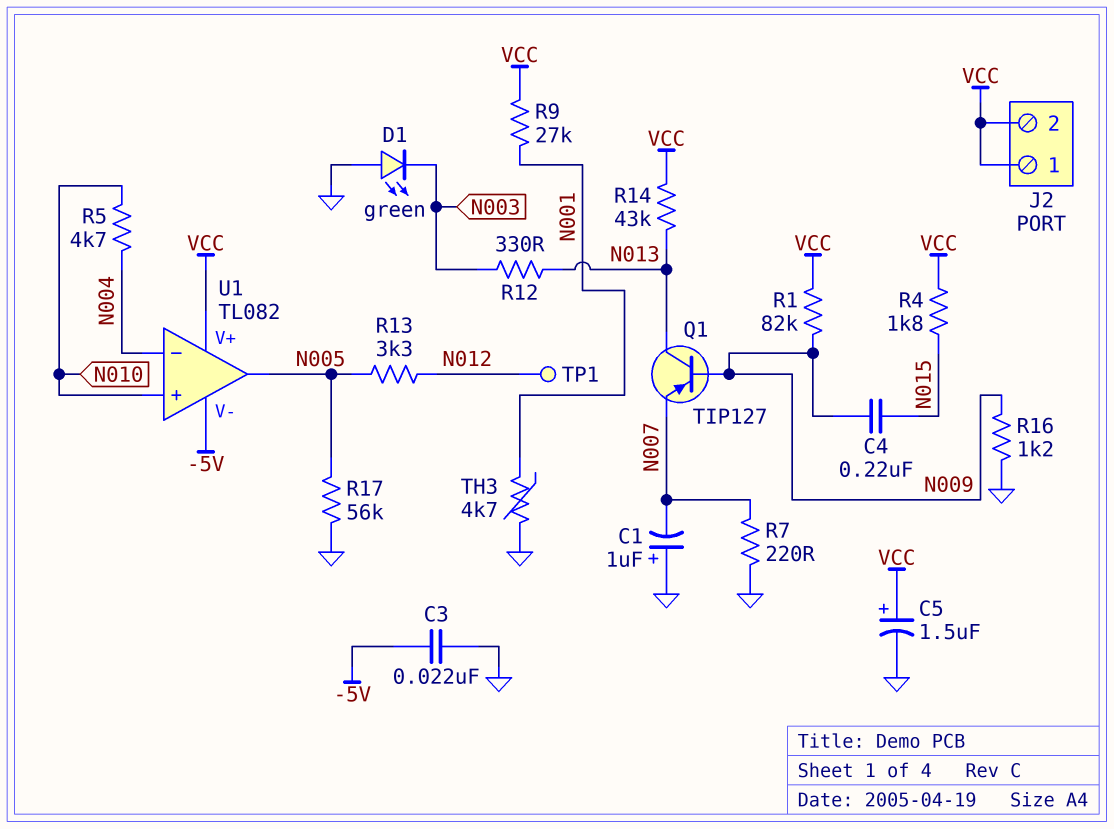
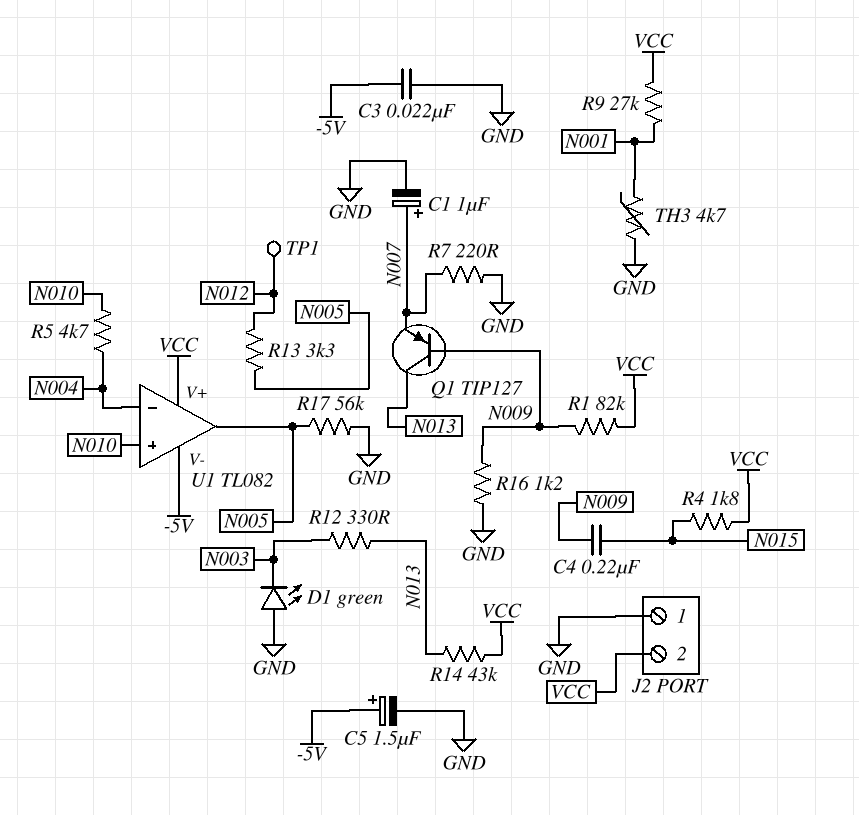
C1: 1uF (plus GND, minus N007) -> 1uF (plus N007, minus GND)
C5: 1.5uF (plus VCC, minus GND) -> 1.5uF (plus -5V, minus GND)
J2 pin 1: VCC -> GND

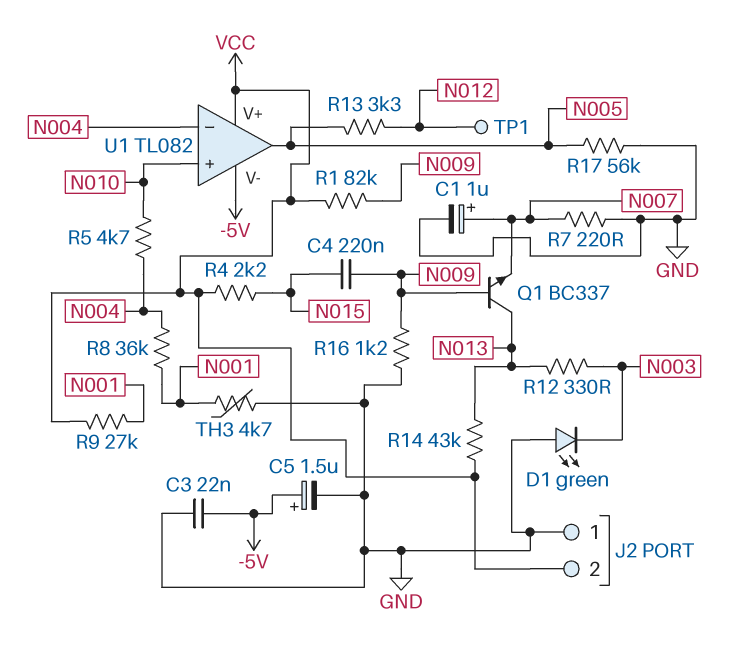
Q1: PNP TIP127 (B N009, C N013, E N007) -> NPN BC337 (B N009, C N013, E N007)
R4: 1.8k (N015, VCC) -> 2.2k (N015, VCC)
R8: none -> 36k (N001, N004)

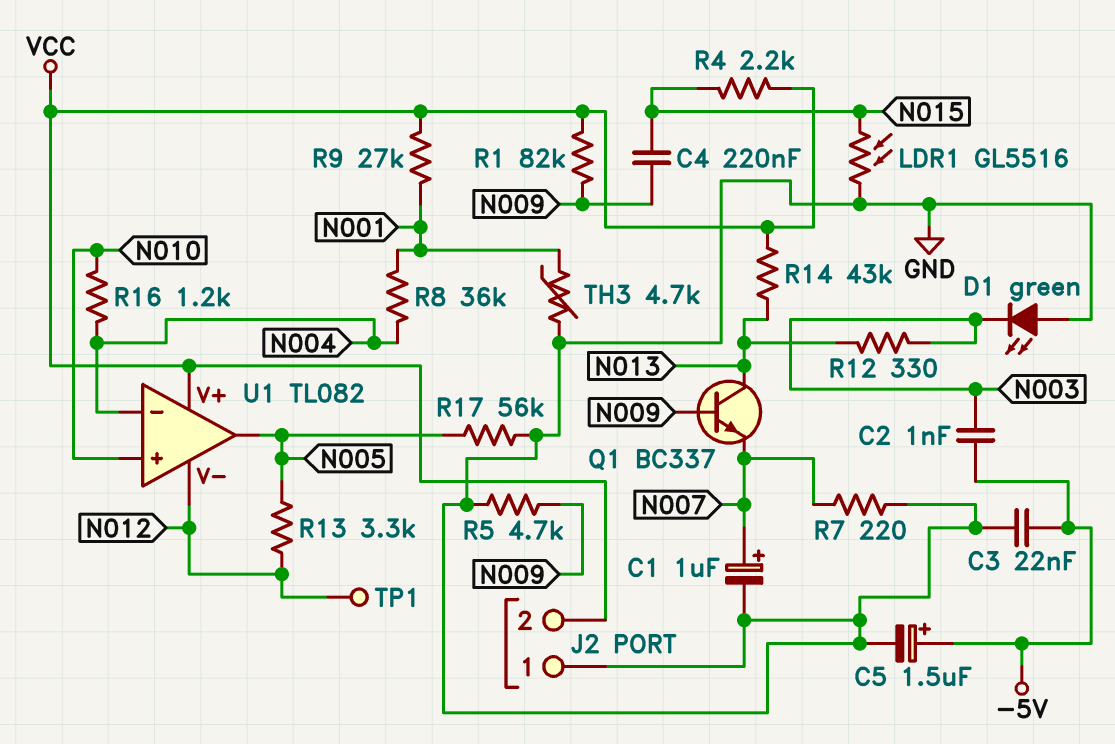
C2: none -> 1nF (-5V, N003)
LDR1: none -> GL5516 (GND, N015)
R5: 4.7k (N004, N010) -> 4.7k (GND, N009)
R16: 1.2k (GND, N009) -> 1.2k (N004, N010)
U1 pin V-: -5V -> N012

